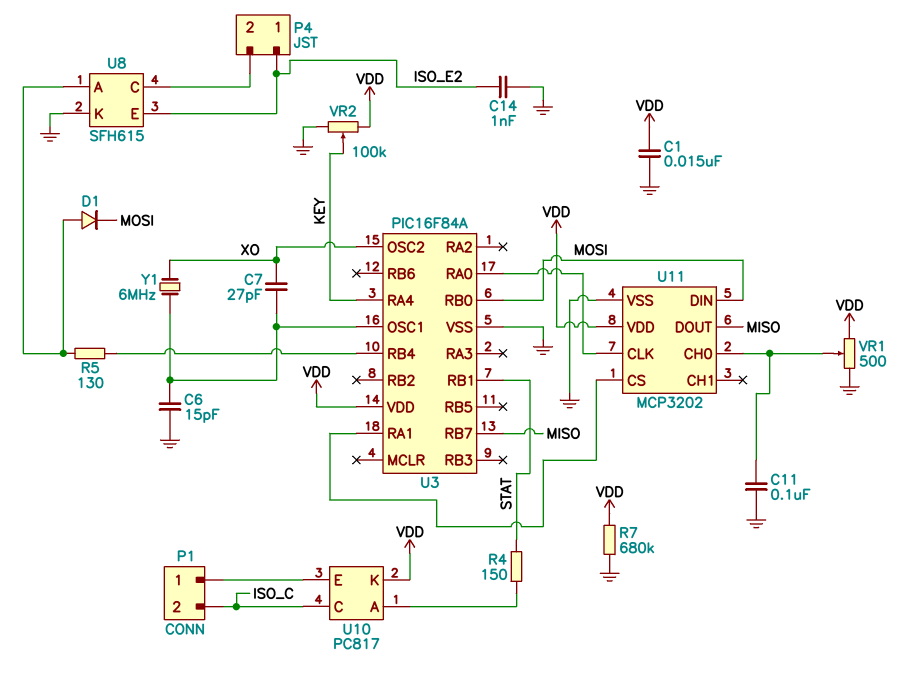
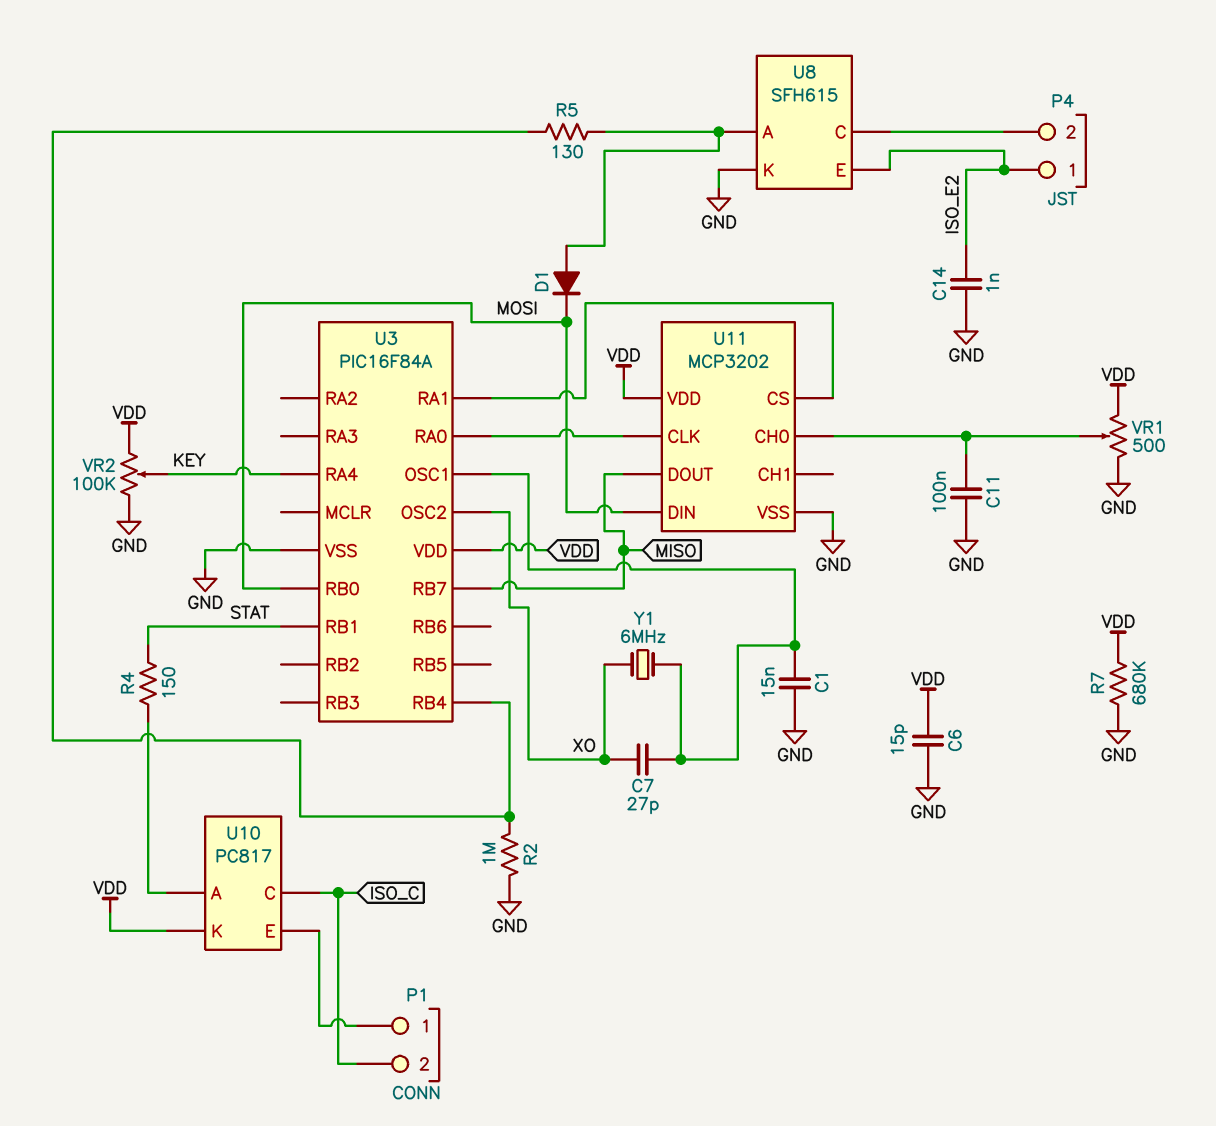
C1: 15nF (GND, VDD) -> 15nF (GND, U3/OSC1)
C6: 15pF (GND, U3/OSC1) -> 15pF (GND, VDD)
R2: none -> 1M (GND, U3/RB4)

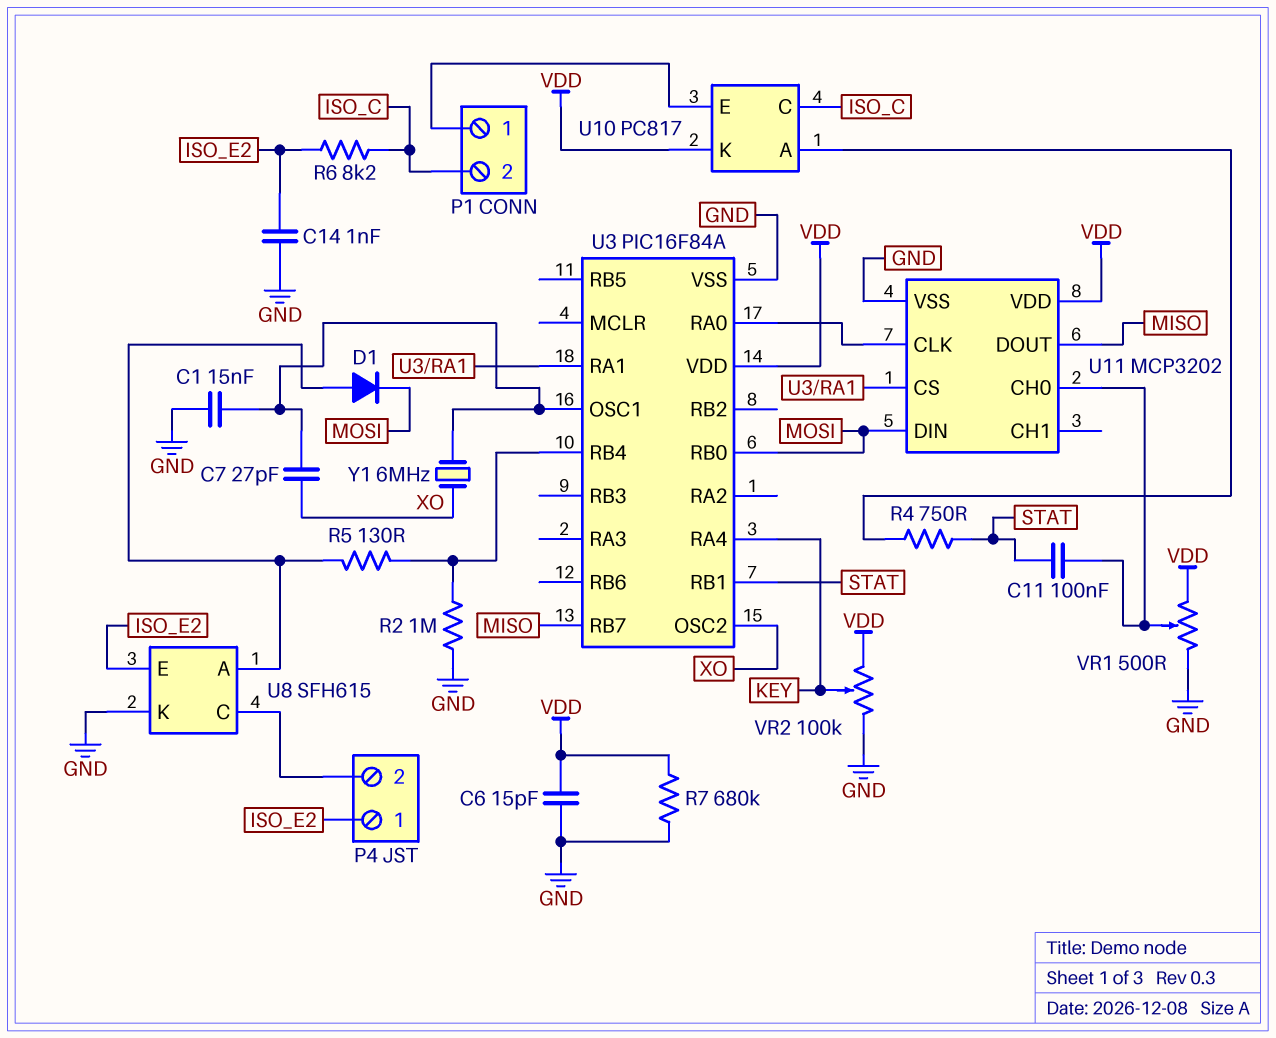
C11: 100nF (GND, U11/CH0) -> 100nF (STAT, U11/CH0)
R4: 150 (STAT, U10/A) -> 750 (STAT, U10/A)
R6: none -> 8.2k (ISO_C, ISO_E2)

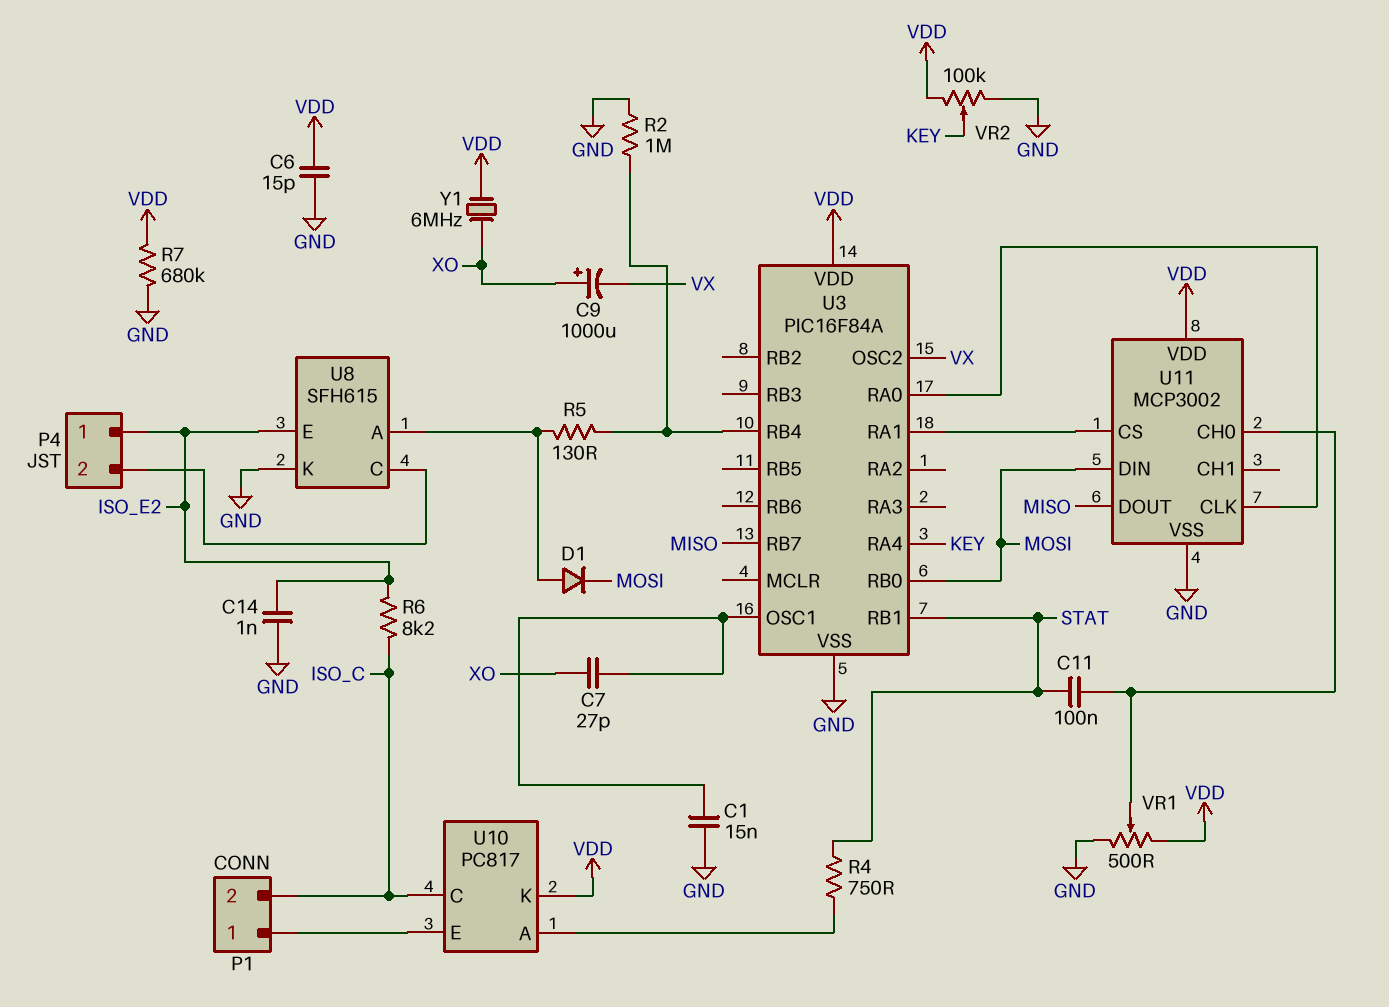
C9: none -> 1000uF (plus XO, minus VX)
U3 pin OSC2: XO -> VX
U11: MCP3202 -> MCP3002
Y1: 6MHz (U3/OSC1, XO) -> 6MHz (VDD, XO)

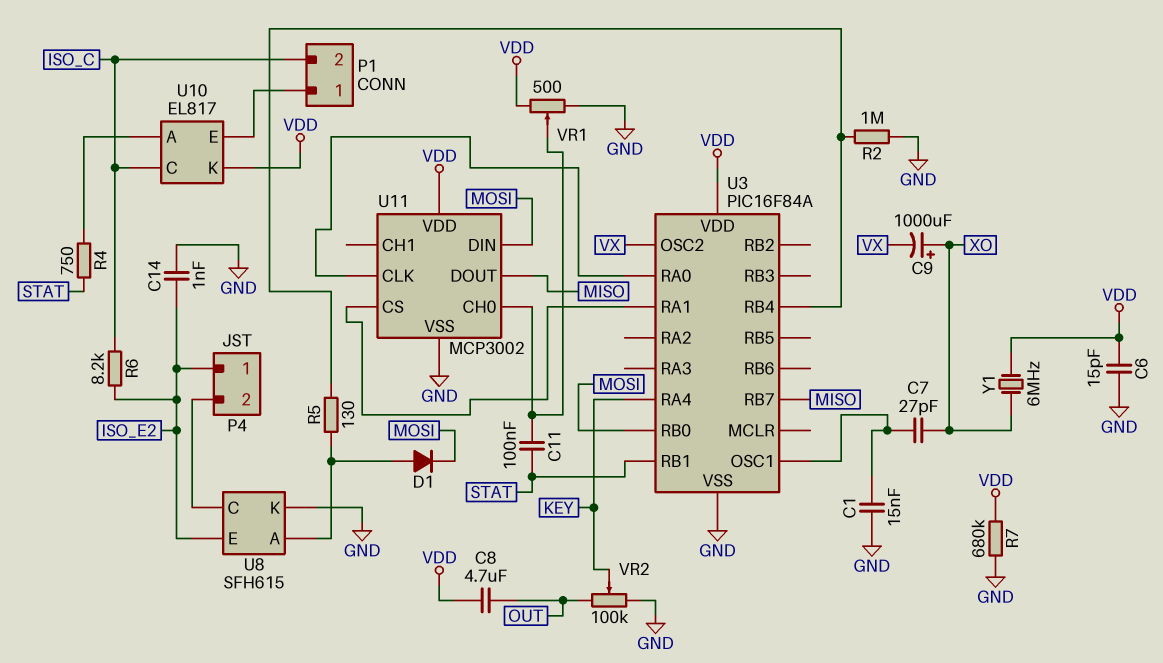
C8: none -> 4.7uF (OUT, VDD)
U10: PC817 -> EL817
VR2: 100k (GND, VDD, wiper KEY) -> 100k (GND, OUT, wiper KEY)

